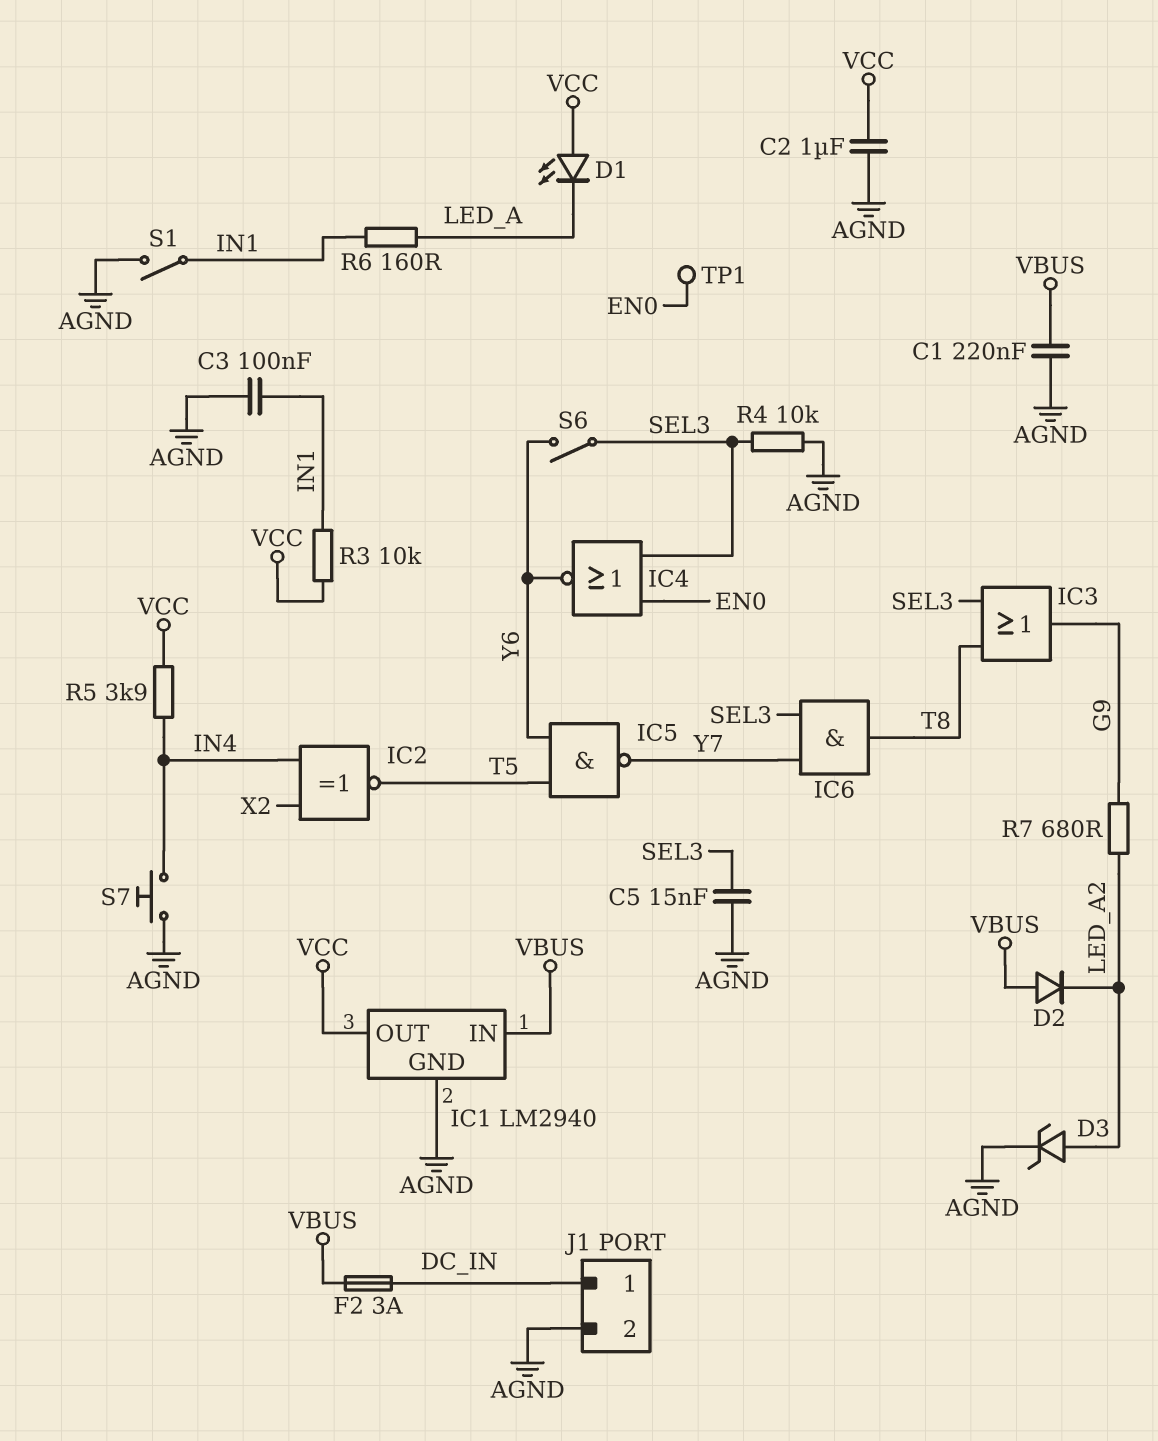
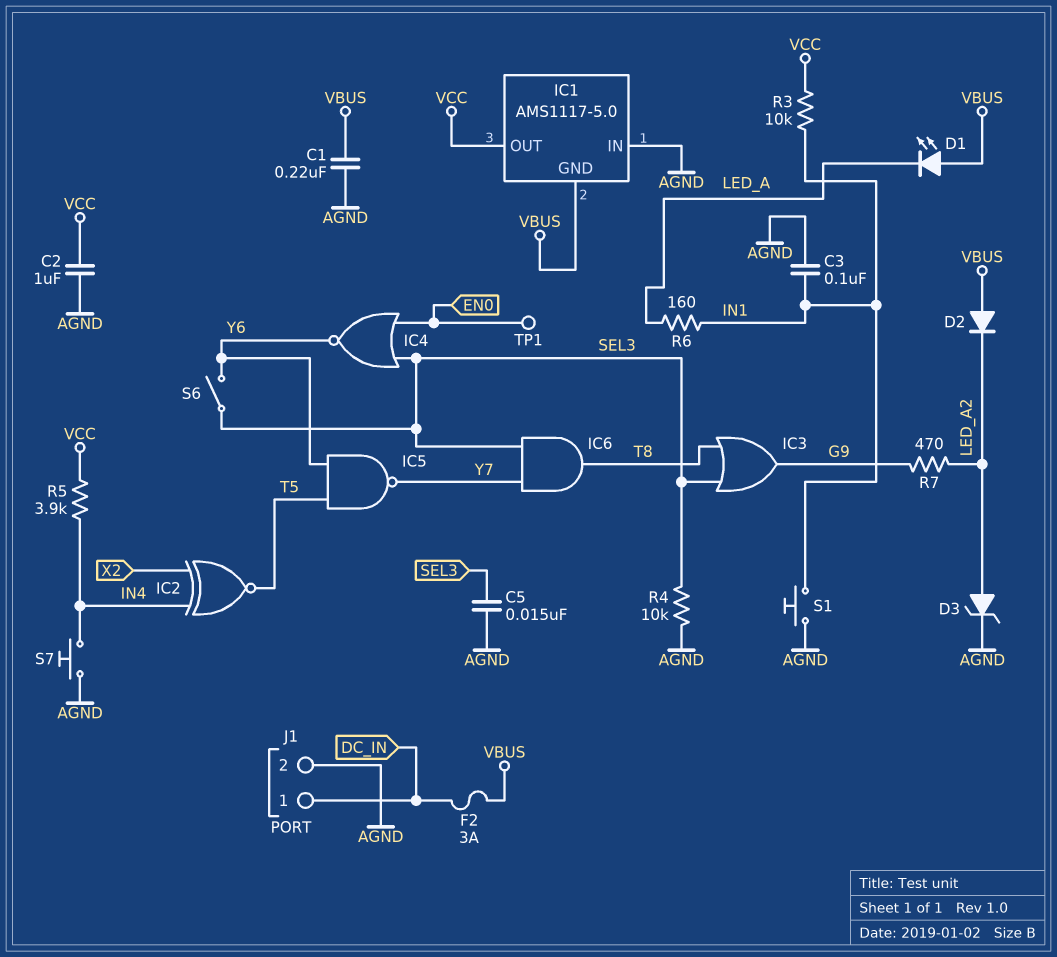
D1: LED (A VCC, K LED_A) -> LED (A VBUS, K LED_A)
IC1: LM2940 -> AMS1117-5.0
IC1 pin GND: AGND -> VBUS
IC1 pin IN: VBUS -> AGND
R7: 680 (G9, LED_A2) -> 470 (G9, LED_A2)
S1: switch (AGND, IN1) -> button (AGND, IN1)

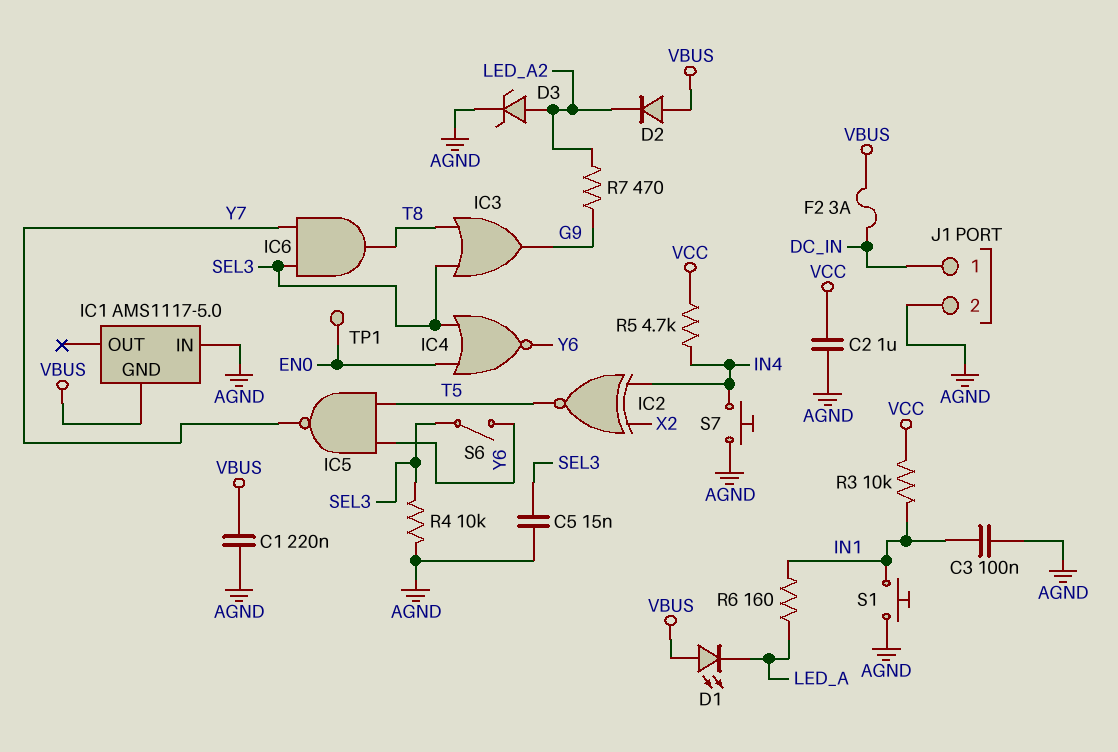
IC1 pin OUT: VCC -> none
R5: 3.9k (IN4, VCC) -> 4.7k (IN4, VCC)

